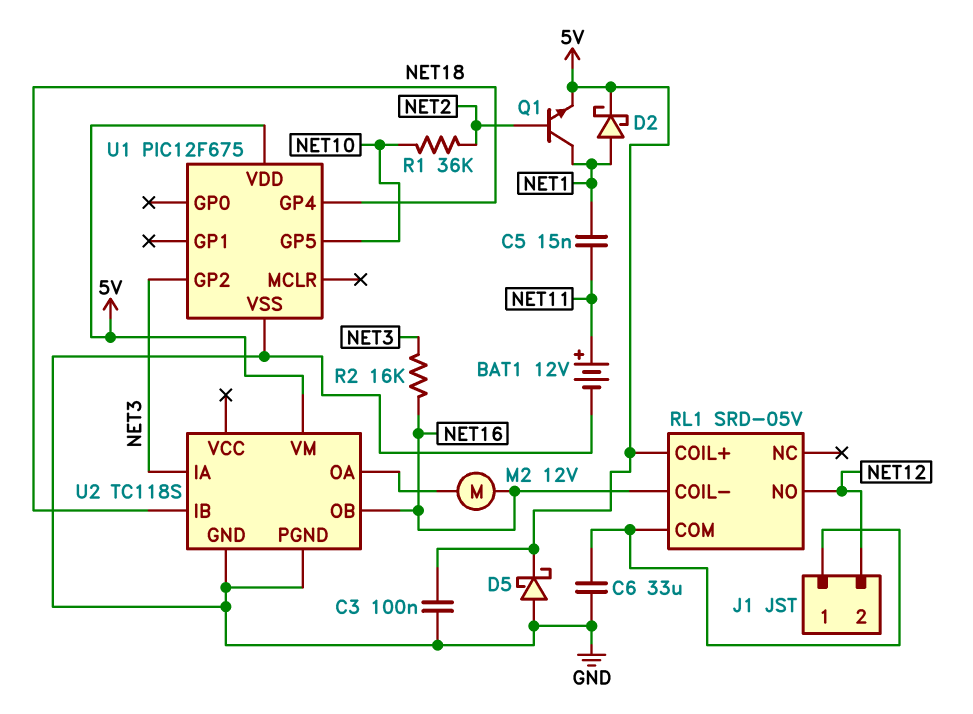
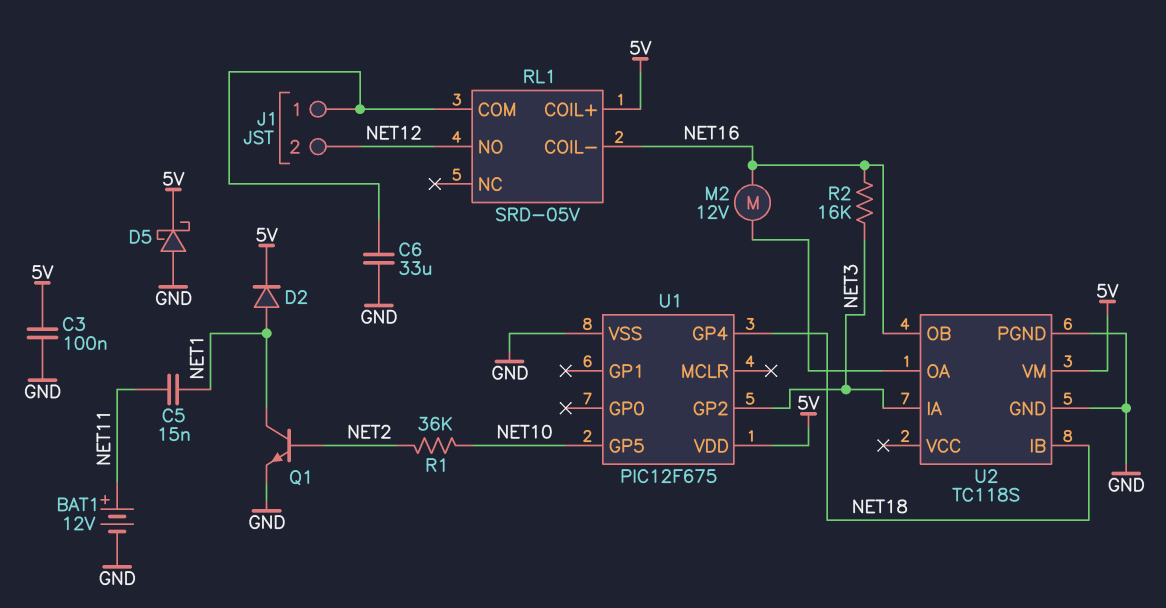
D2: schottky (A NET1, K 5V) -> diode (A NET1, K 5V)
Q1: NPN (B NET2, C NET1, E 5V) -> NPN (B NET2, C NET1, E GND)

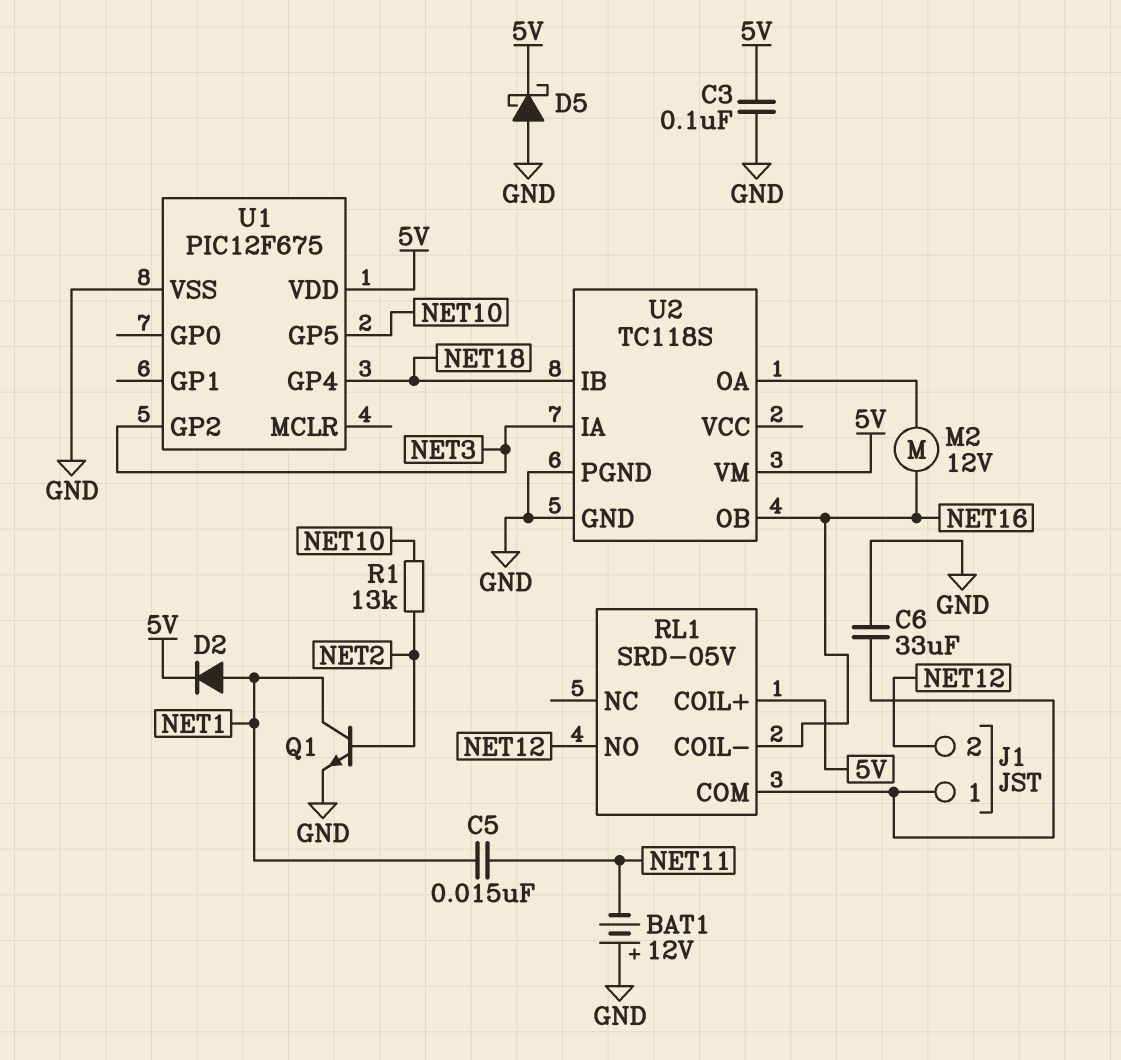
BAT1: 12V (plus NET11, minus GND) -> 12V (plus GND, minus NET11)
R1: 36k (NET2, NET10) -> 13k (NET2, NET10)
R2: 16k (NET3, NET16) -> none

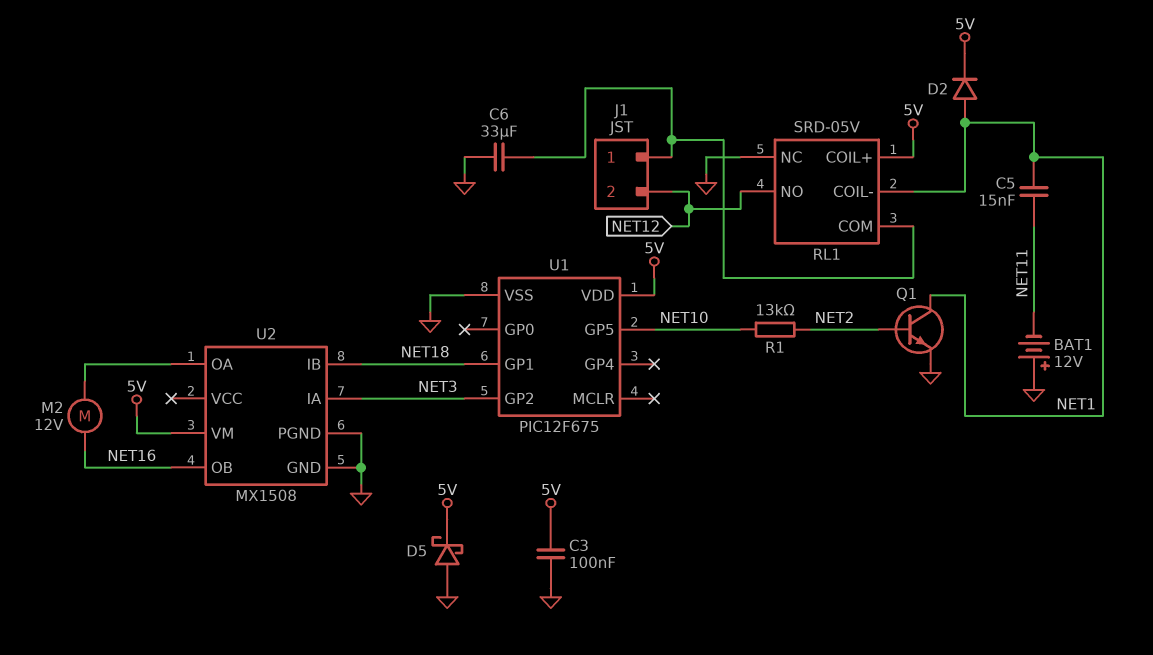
RL1 pin COIL-: NET16 -> NET1
RL1 pin NC: none -> GND
U1 pin GP1: none -> NET18
U1 pin GP4: NET18 -> none
U2: TC118S -> MX1508

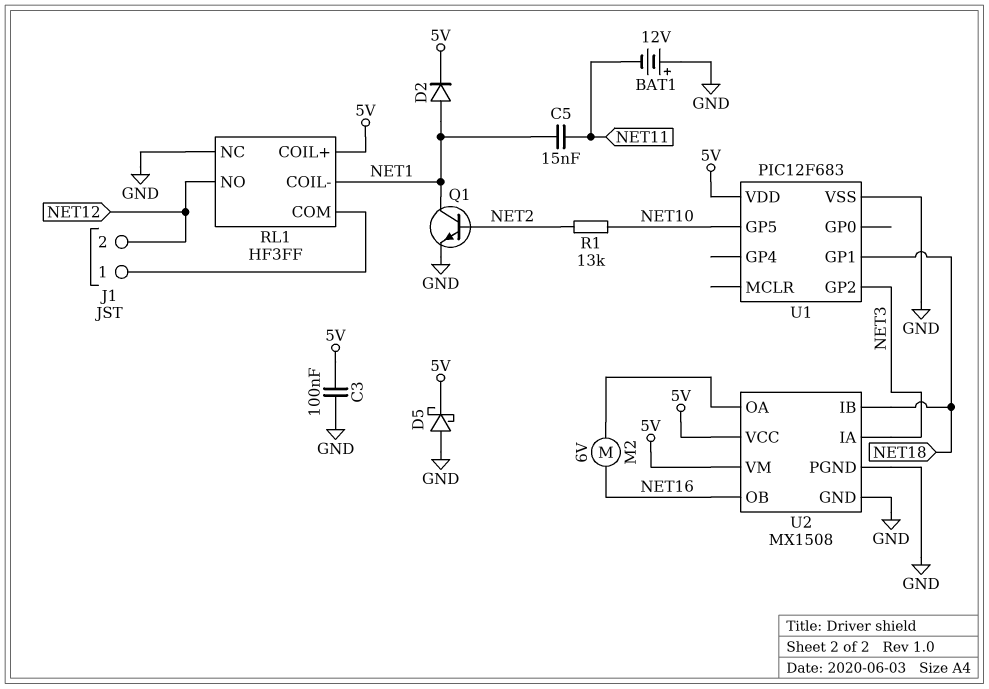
C6: 33uF (GND, J1/1) -> none
M2: motor 12V (NET16, U2/OA) -> motor 6V (NET16, U2/OA)
RL1: SRD-05V -> HF3FF
U1: PIC12F675 -> PIC12F683
U2 pin VCC: none -> 5V

